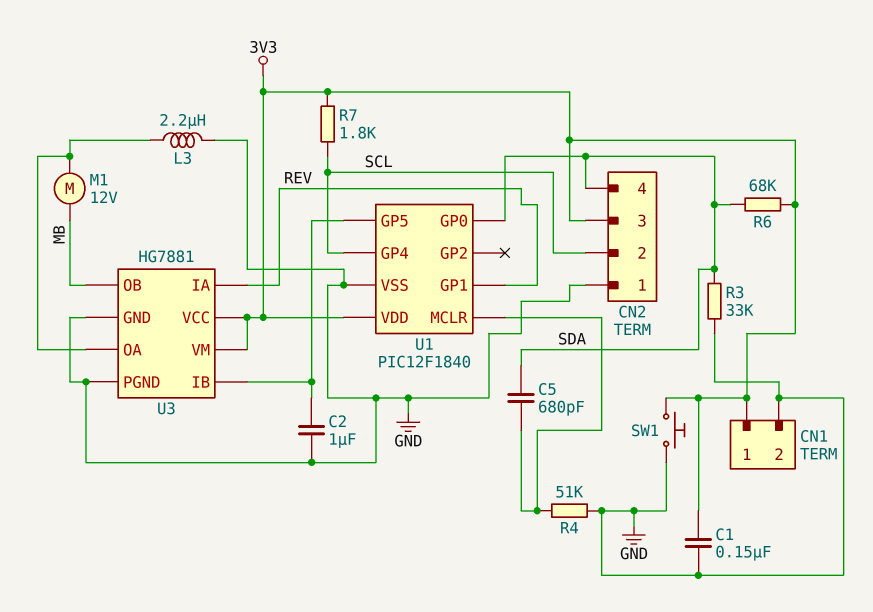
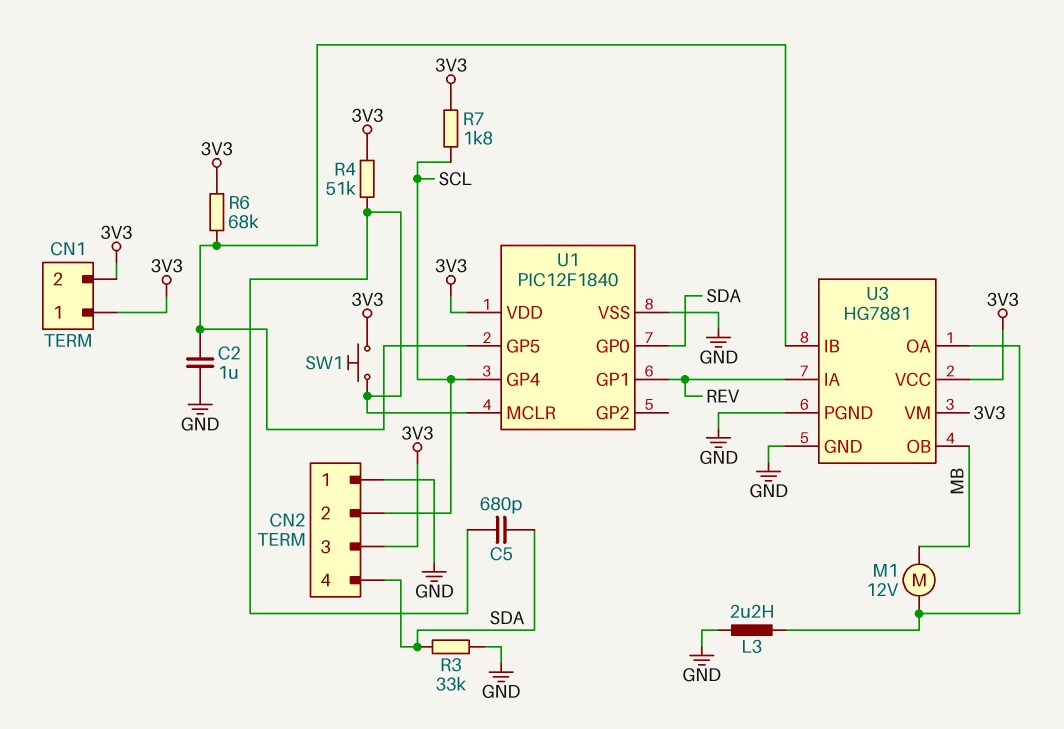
C1: 150nF (3V3, GND) -> none
CN1 pin 2: GND -> 3V3
R4: 51k (GND, U1/MCLR) -> 51k (3V3, U1/MCLR)
R6: 68k (3V3, SDA) -> 68k (3V3, U1/GP5)
SW1: button (3V3, GND) -> button (3V3, U1/MCLR)

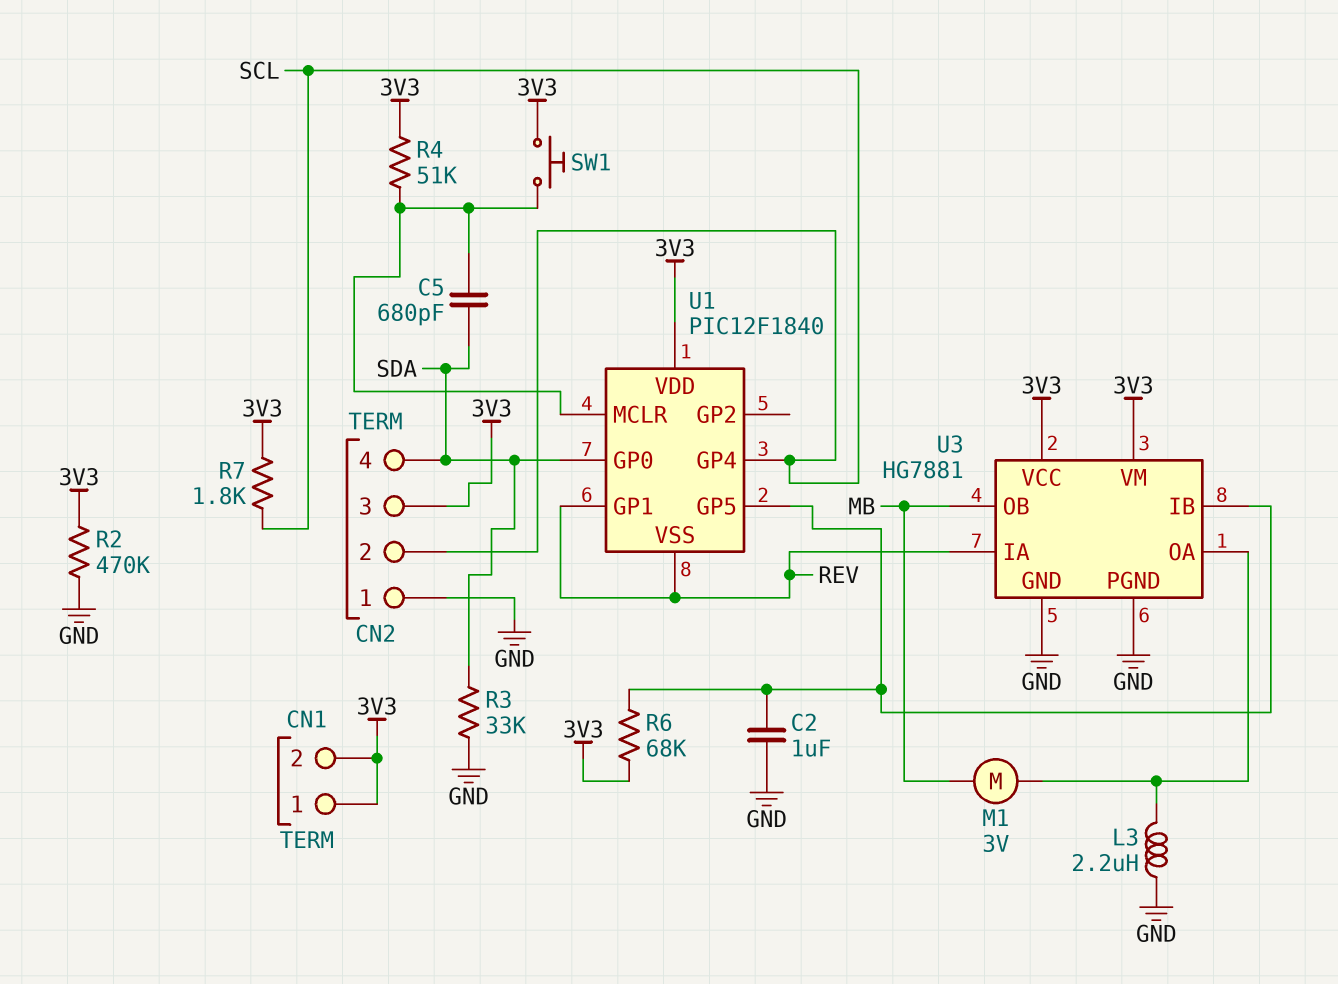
M1: motor 12V (MB, U3/OA) -> motor 3V (MB, U3/OA)
R2: none -> 470k (3V3, GND)
U1 pin VSS: GND -> REV

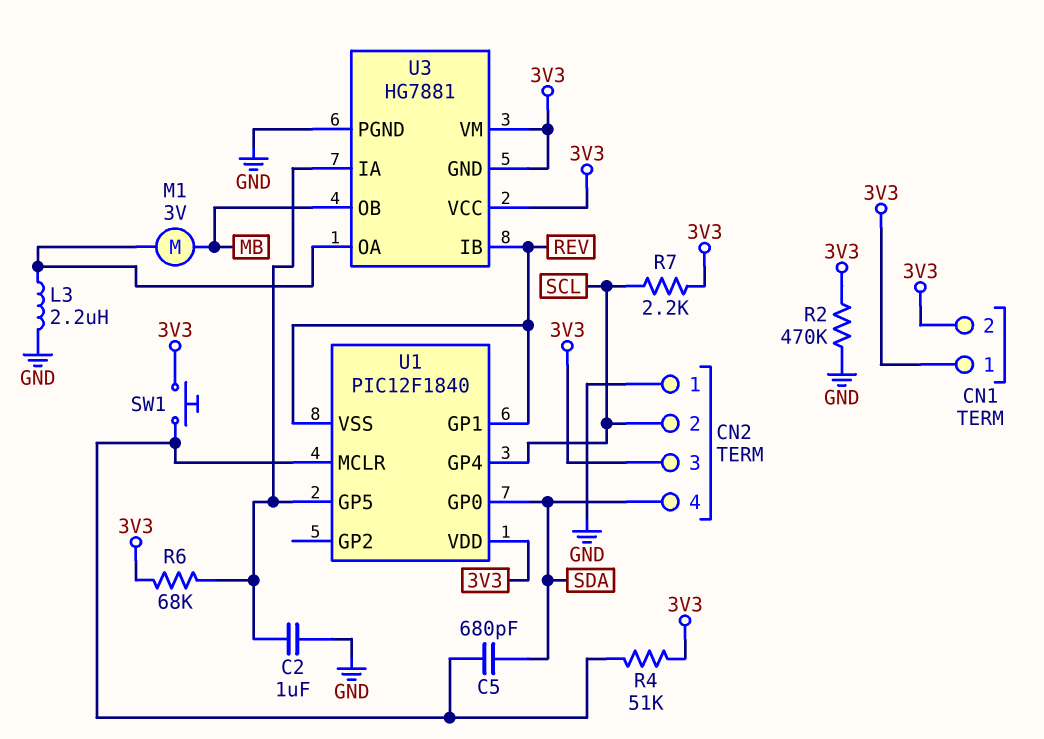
R3: 33k (GND, SDA) -> none
R7: 1.8k (3V3, SCL) -> 2.2k (3V3, SCL)
U3 pin GND: GND -> 3V3
U3 pin IA: REV -> U1/GP5
U3 pin IB: U1/GP5 -> REV

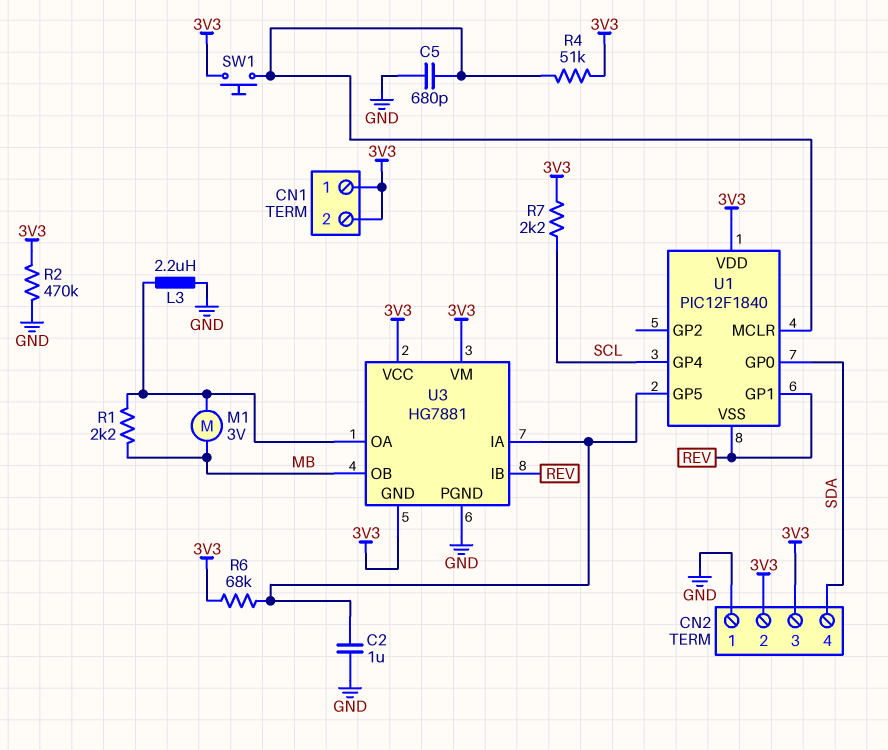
C5: 680pF (SDA, U1/MCLR) -> 680pF (GND, U1/MCLR)
CN2 pin 2: SCL -> 3V3
R1: none -> 2.2k (MB, U3/OA)

